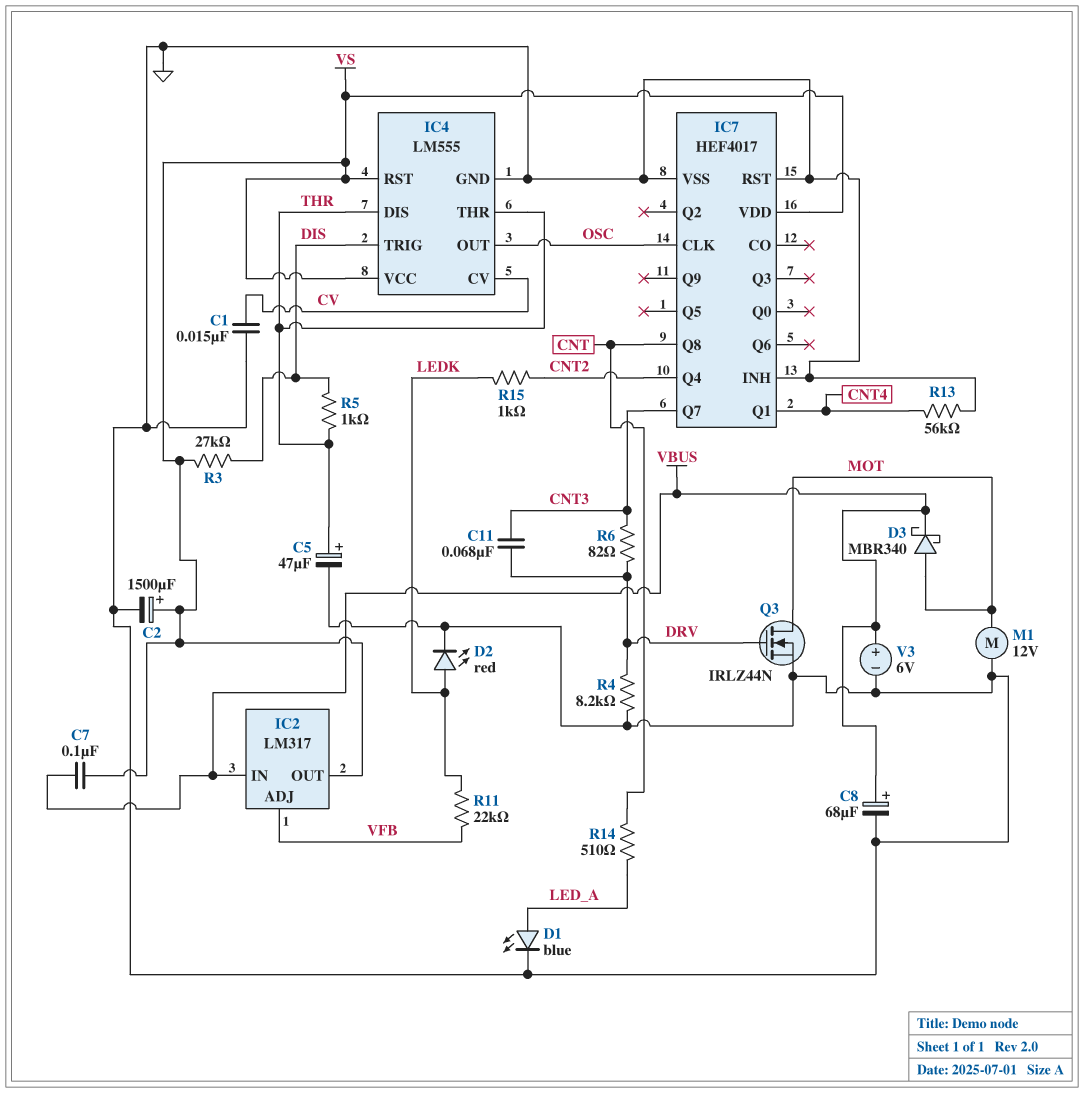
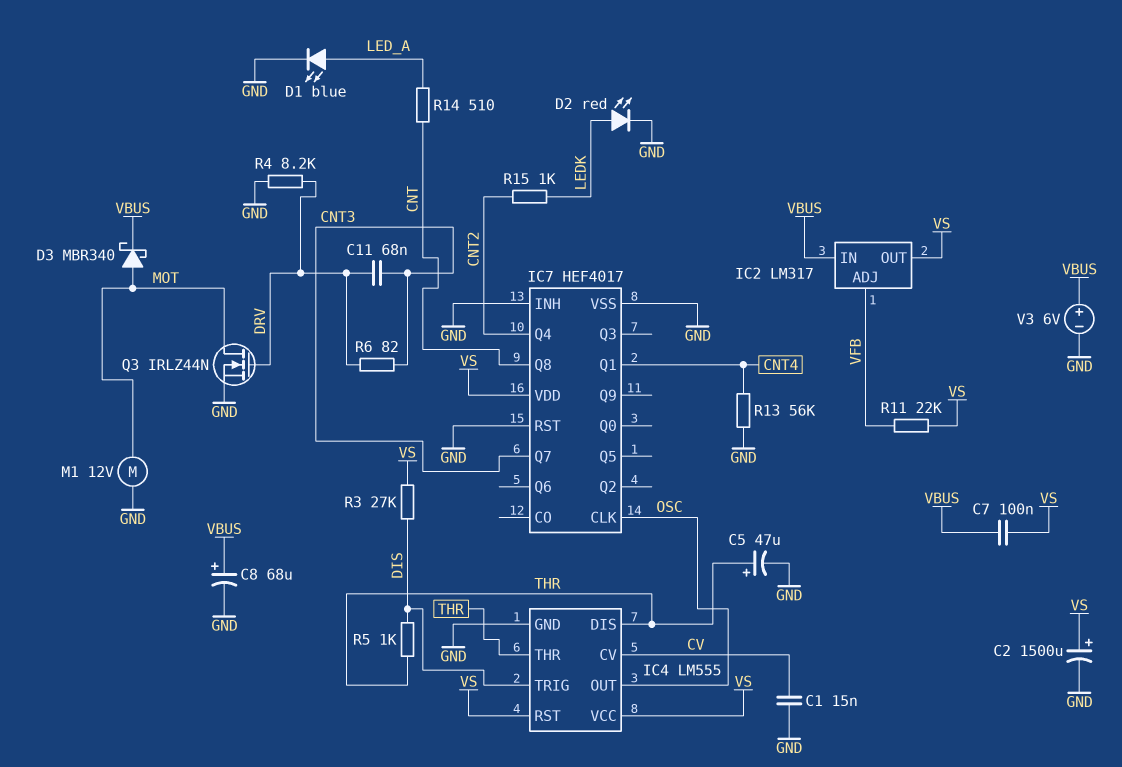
R11: 22k (LEDK, VFB) -> 22k (VFB, VS)

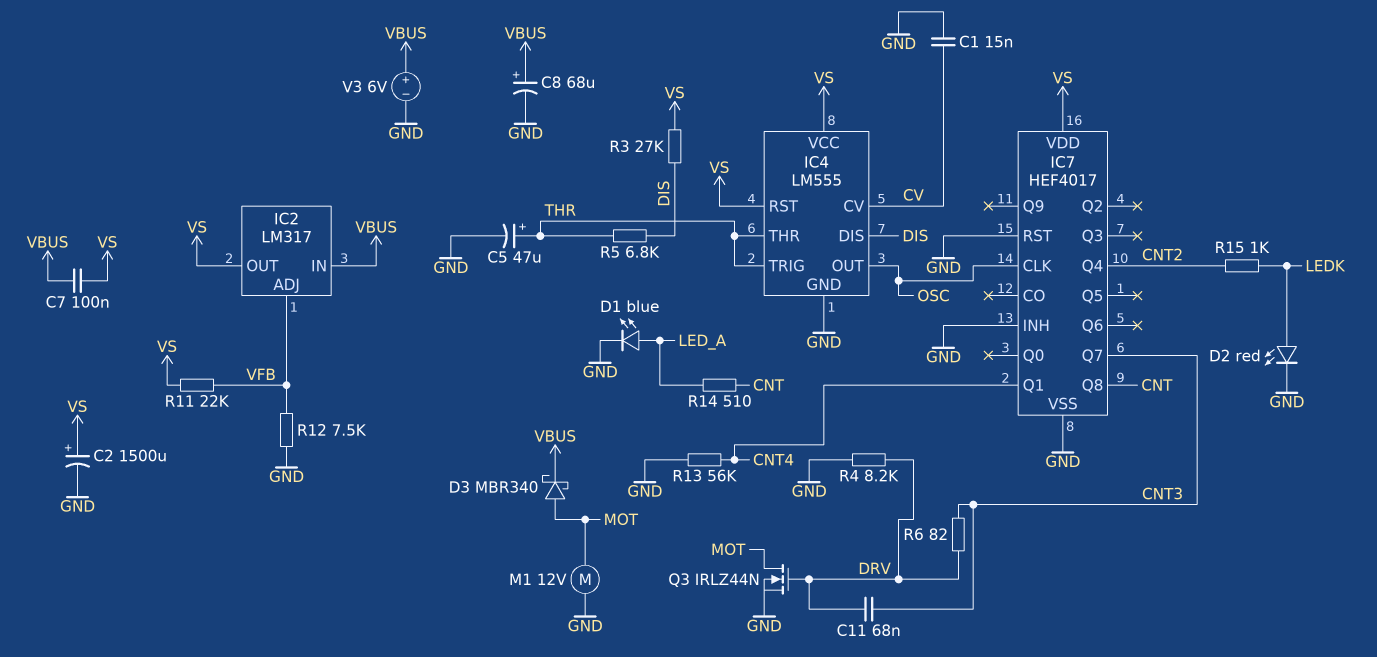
IC4 pin DIS: THR -> DIS
IC4 pin TRIG: DIS -> THR
R5: 1k (DIS, THR) -> 6.8k (DIS, THR)
R12: none -> 7.5k (GND, VFB)

